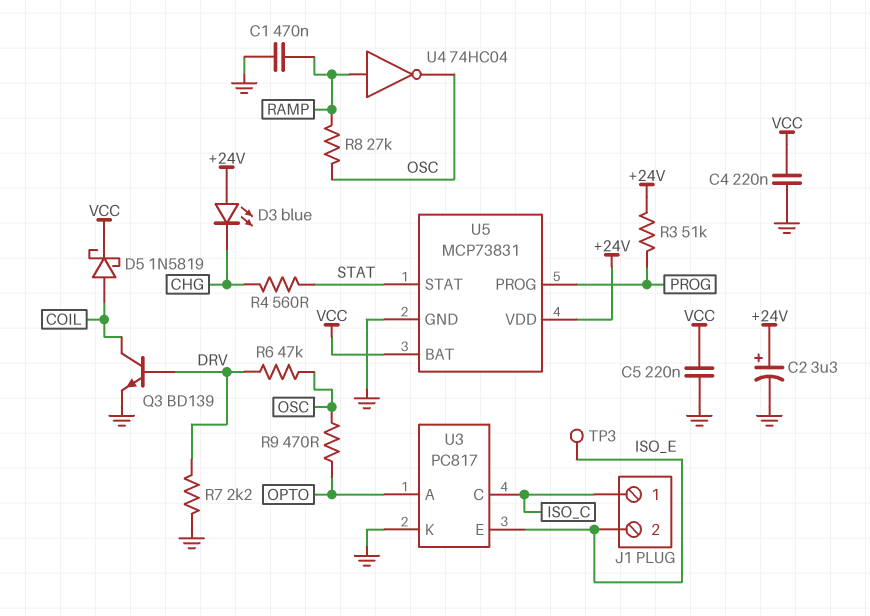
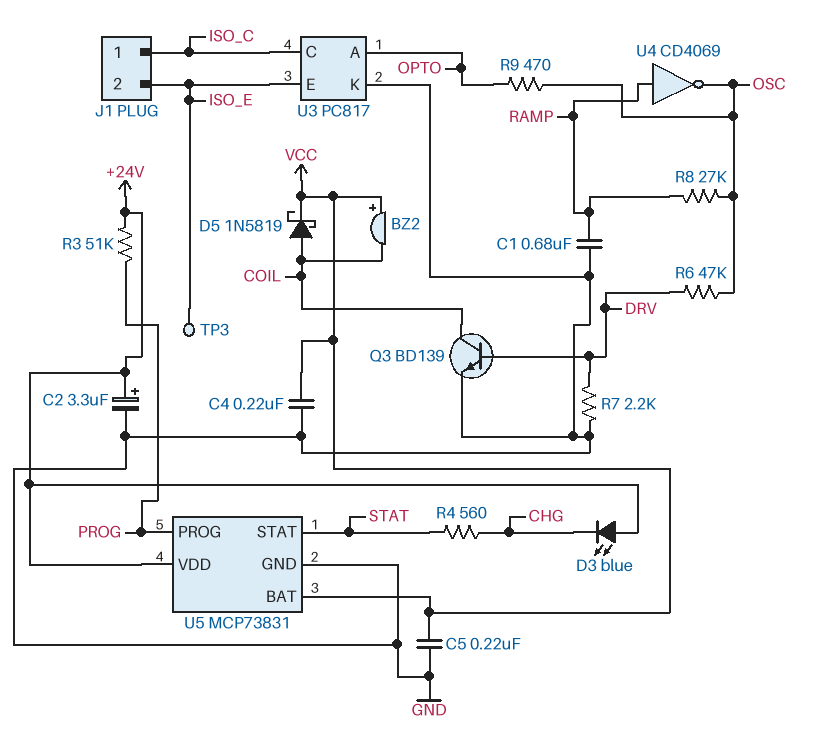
BZ2: none -> buzzer (plus VCC, minus COIL)
C1: 470nF (GND, RAMP) -> 680nF (GND, RAMP)
U4: NOT 74HC04 (in RAMP, out OSC) -> NOT CD4069 (in RAMP, out OSC)

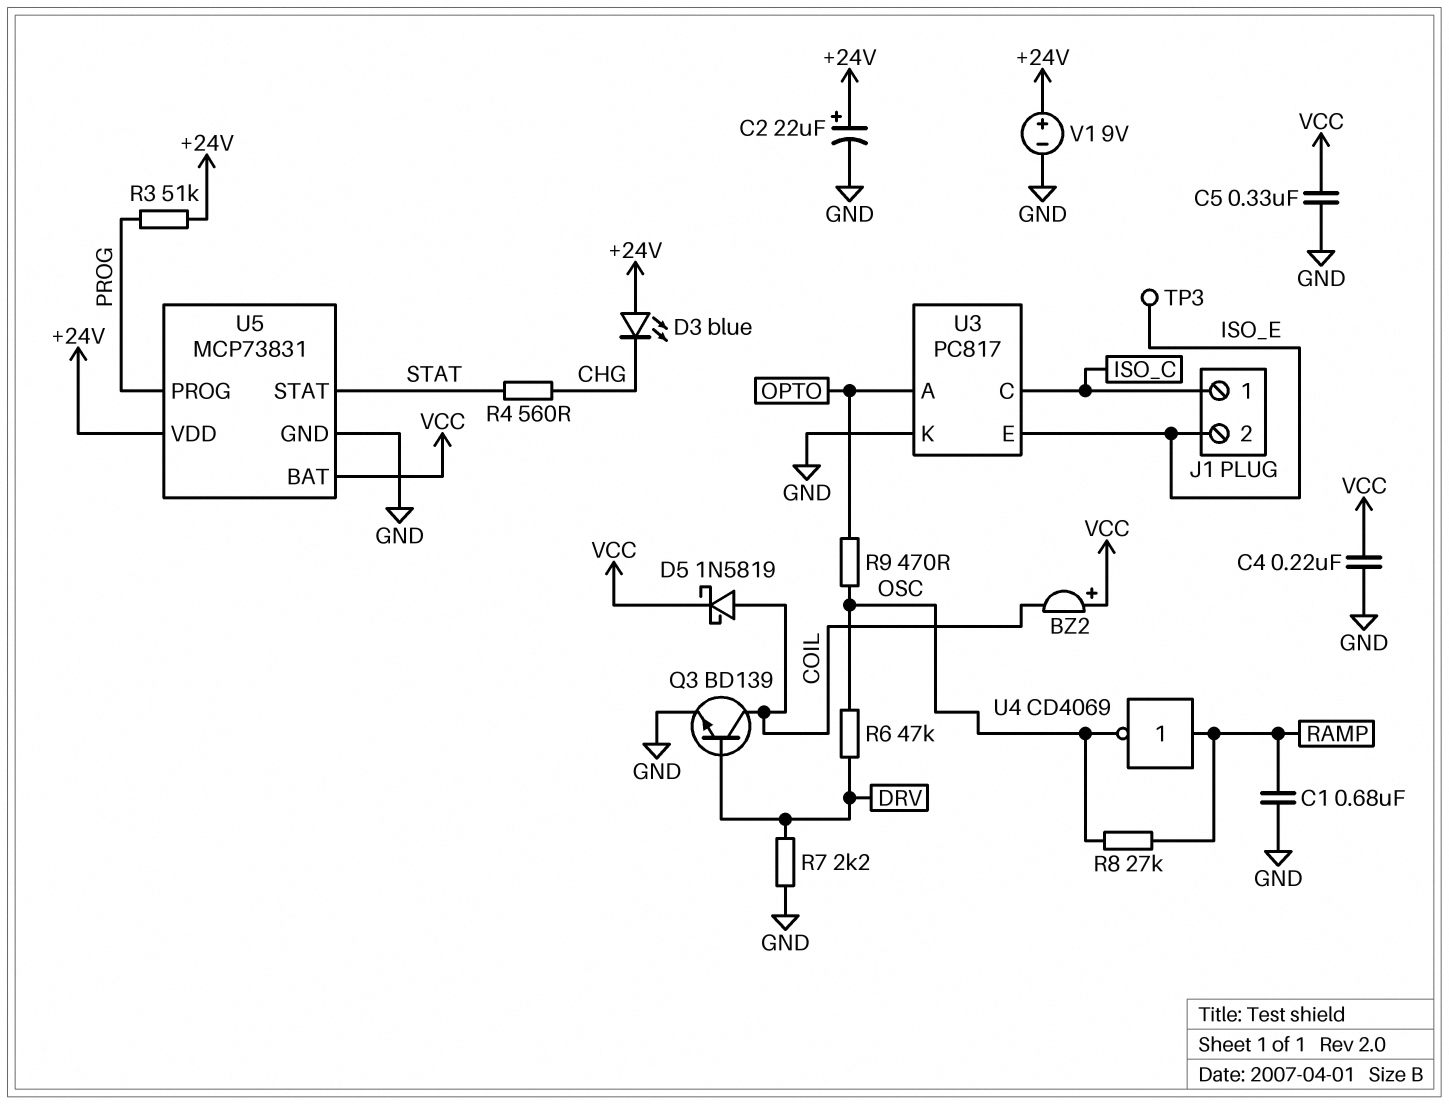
C2: 3.3uF (plus +24V, minus GND) -> 22uF (plus +24V, minus GND)
C5: 220nF (GND, VCC) -> 330nF (GND, VCC)
V1: none -> 9V (plus +24V, minus GND)

